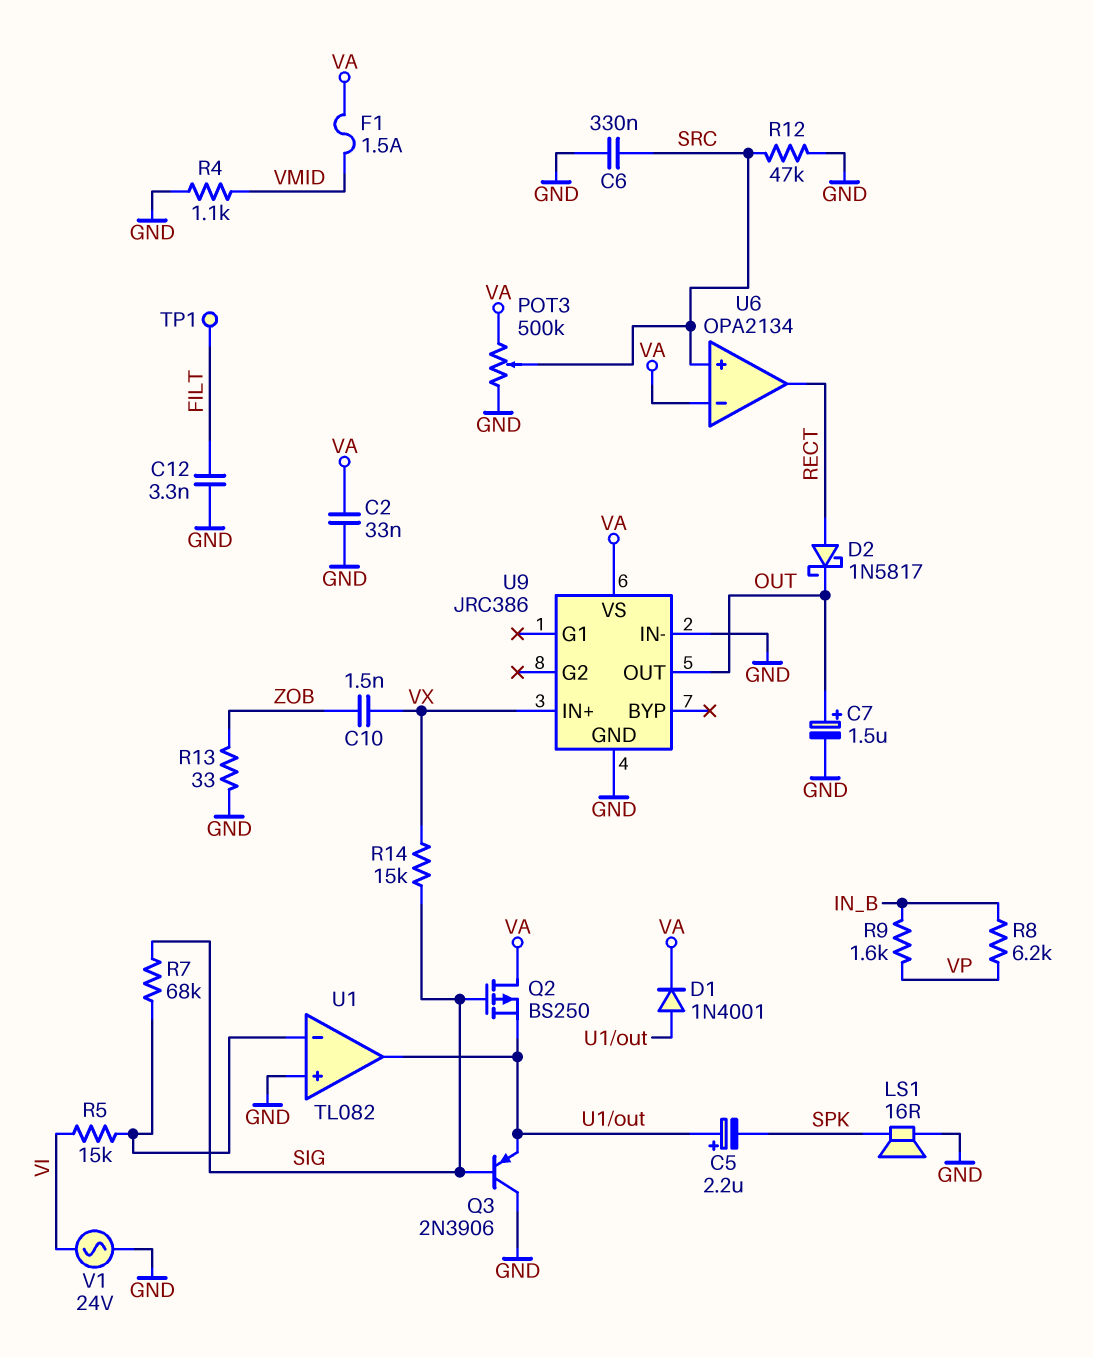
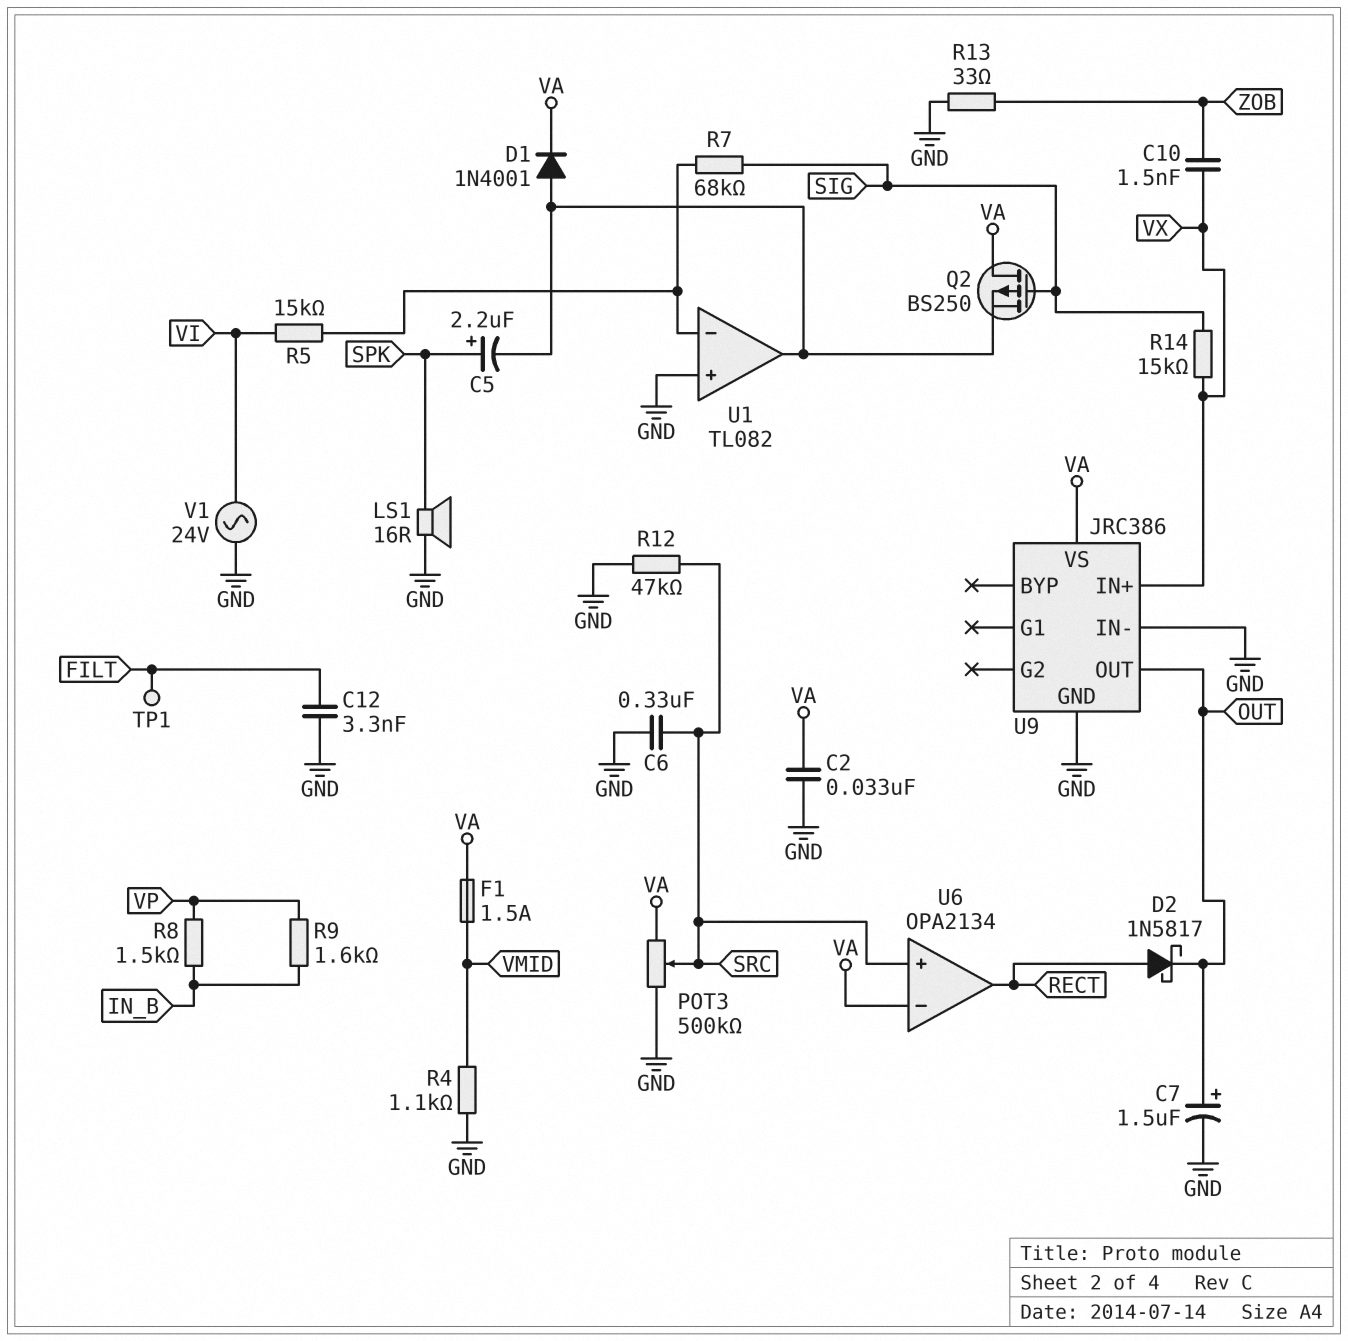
C5: 2.2uF (plus U1/out, minus SPK) -> 2.2uF (plus SPK, minus U1/out)
Q3: PNP 2N3906 (B SIG, C GND, E U1/out) -> none
R8: 6.2k (IN_B, VP) -> 1.5k (IN_B, VP)

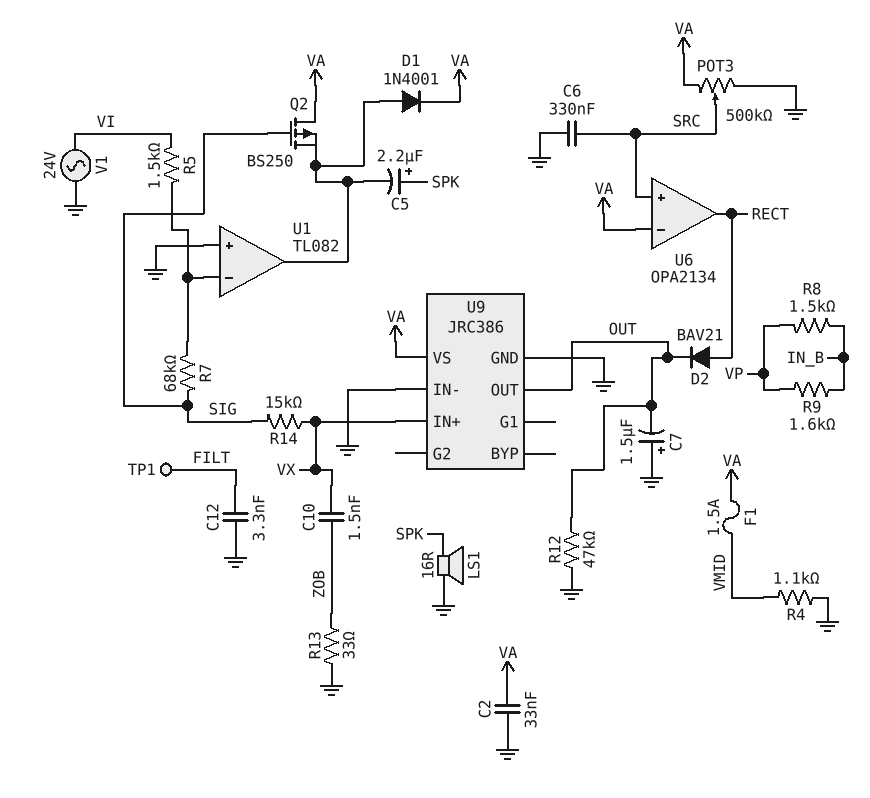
C7: 1.5uF (plus OUT, minus GND) -> 1.5uF (plus GND, minus OUT)
D2: schottky 1N5817 (A RECT, K OUT) -> diode BAV21 (A RECT, K OUT)
R5: 15k (U1/in-, VI) -> 1.5k (U1/in-, VI)
R12: 47k (GND, SRC) -> 47k (GND, OUT)

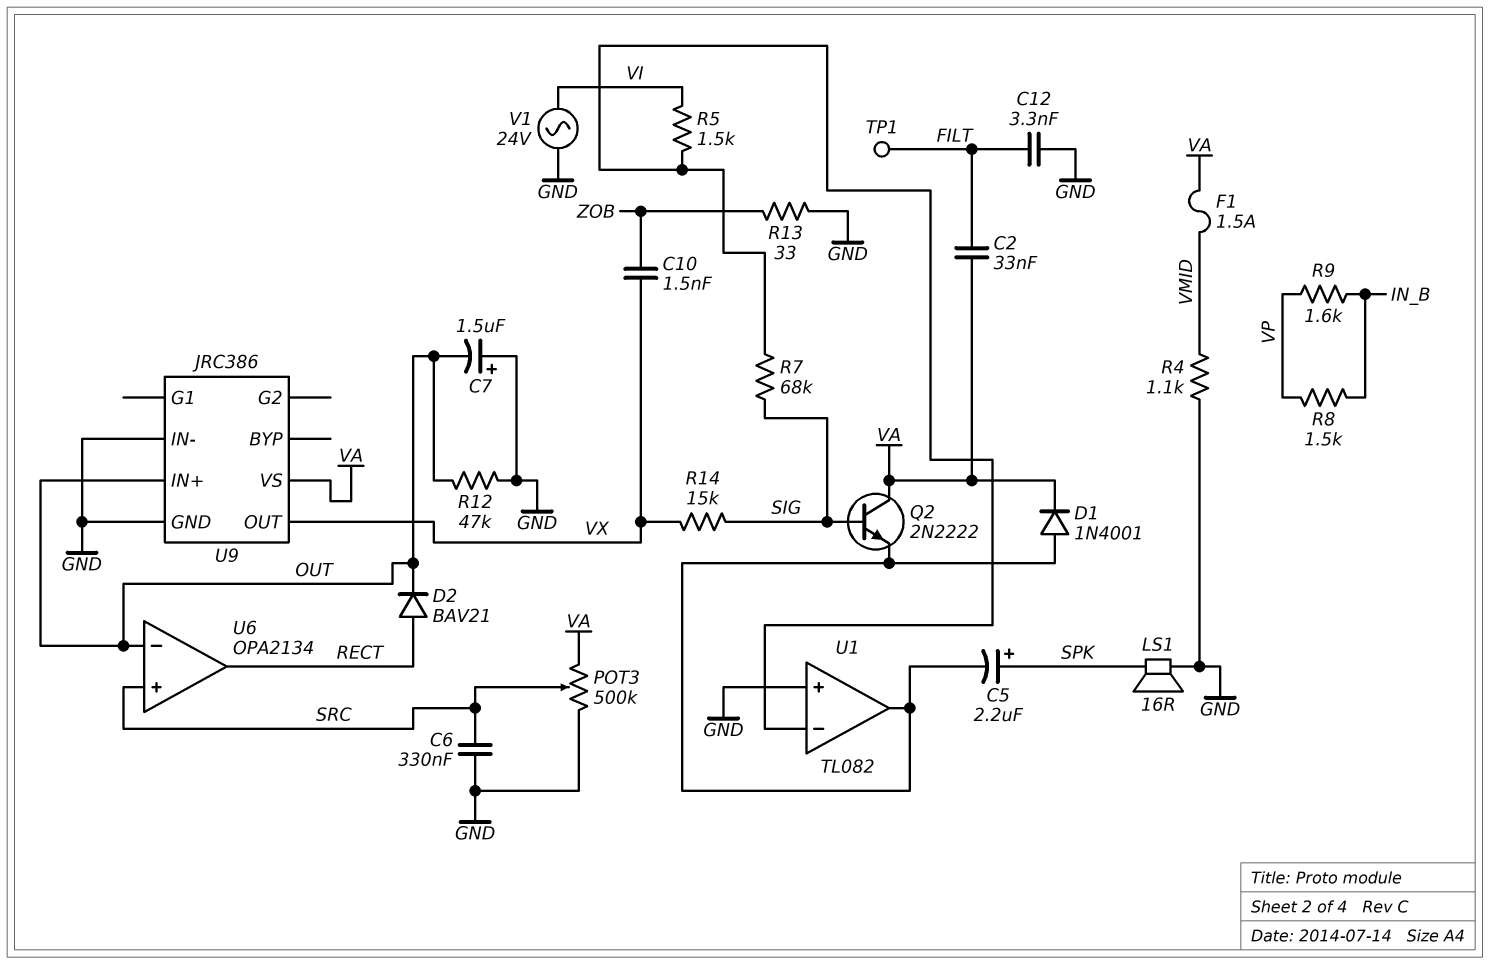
C2: 33nF (GND, VA) -> 33nF (FILT, VA)
Q2: PMOS BS250 (G SIG, D VA, S U1/out) -> NPN 2N2222 (B SIG, C VA, E U1/out)
U6 pin in-: VA -> OUT
U9 pin IN+: VX -> OUT
U9 pin OUT: OUT -> VX

